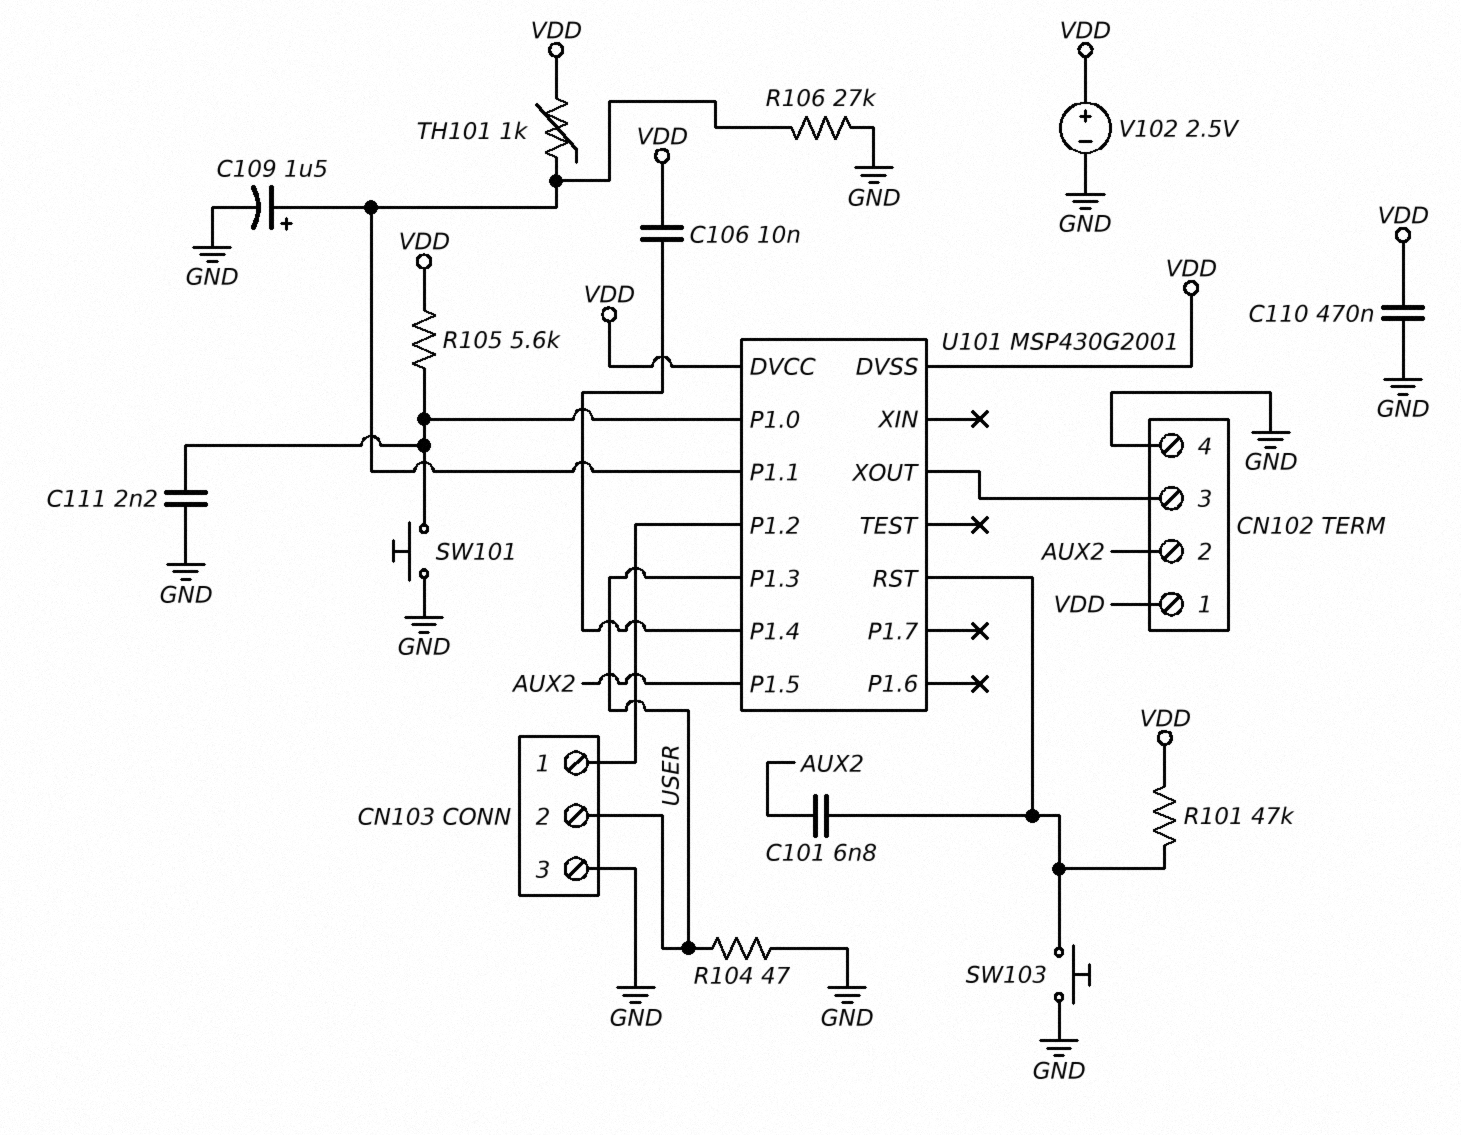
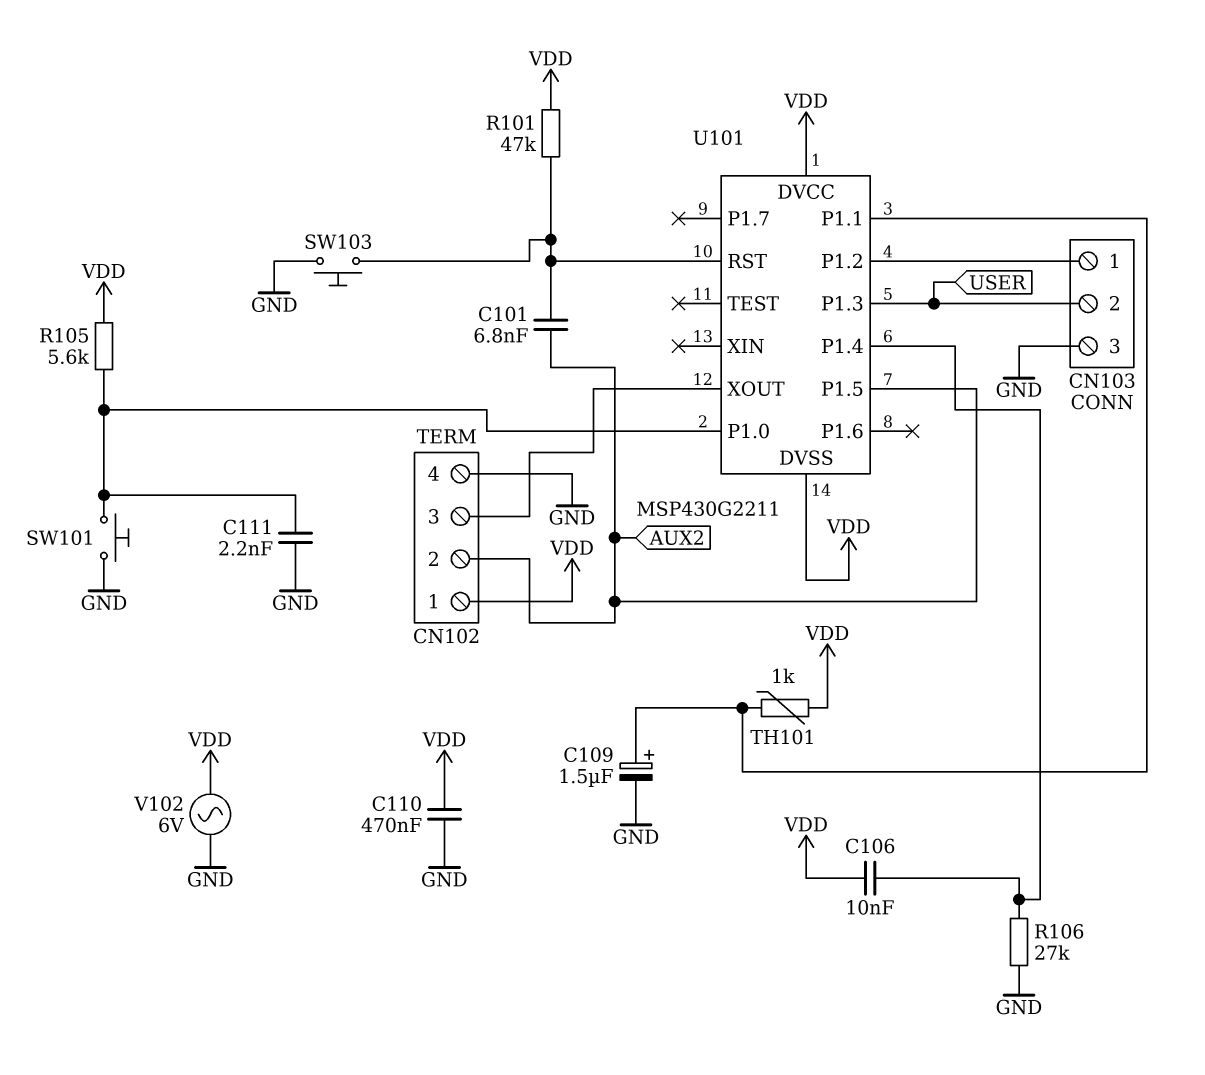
R104: 47 (GND, USER) -> none
R106: 27k (GND, U101/P1.1) -> 27k (GND, U101/P1.4)
U101: MSP430G2001 -> MSP430G2211
V102: 2.5V (plus VDD, minus GND) -> AC 6V (GND, VDD)

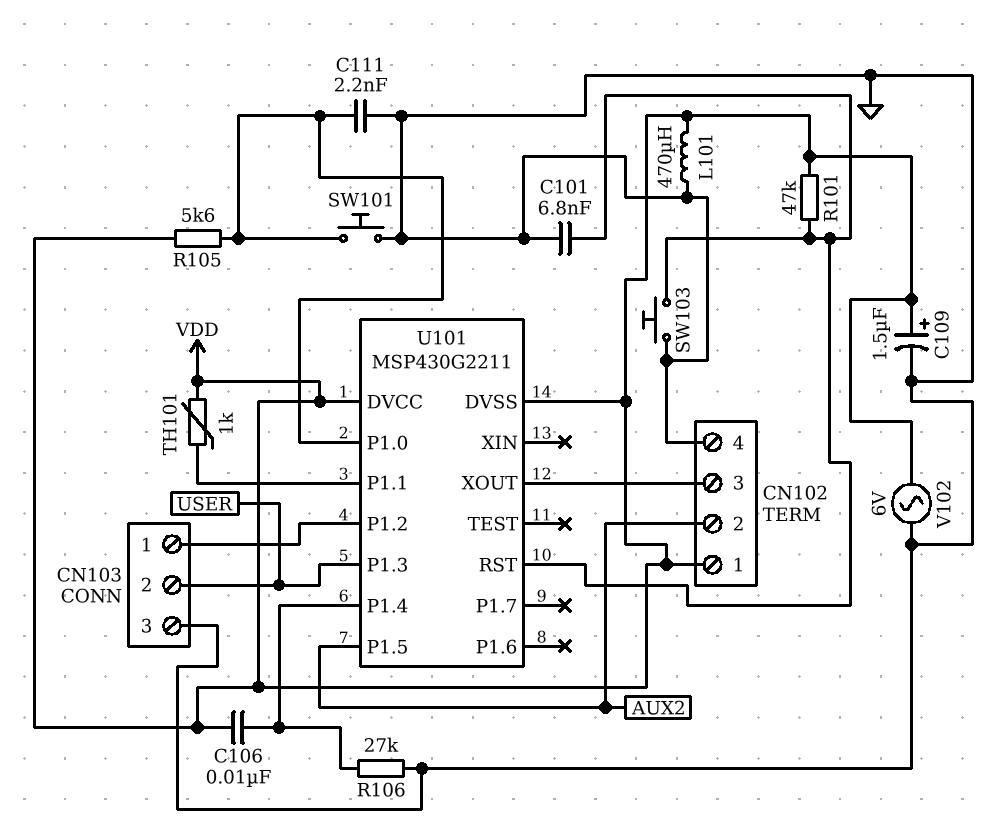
C101: 6.8nF (AUX2, U101/RST) -> 6.8nF (GND, U101/RST)
C109: 1.5uF (plus U101/P1.1, minus GND) -> 1.5uF (plus VDD, minus GND)
C110: 470nF (GND, VDD) -> none
L101: none -> 470uH (GND, VDD)

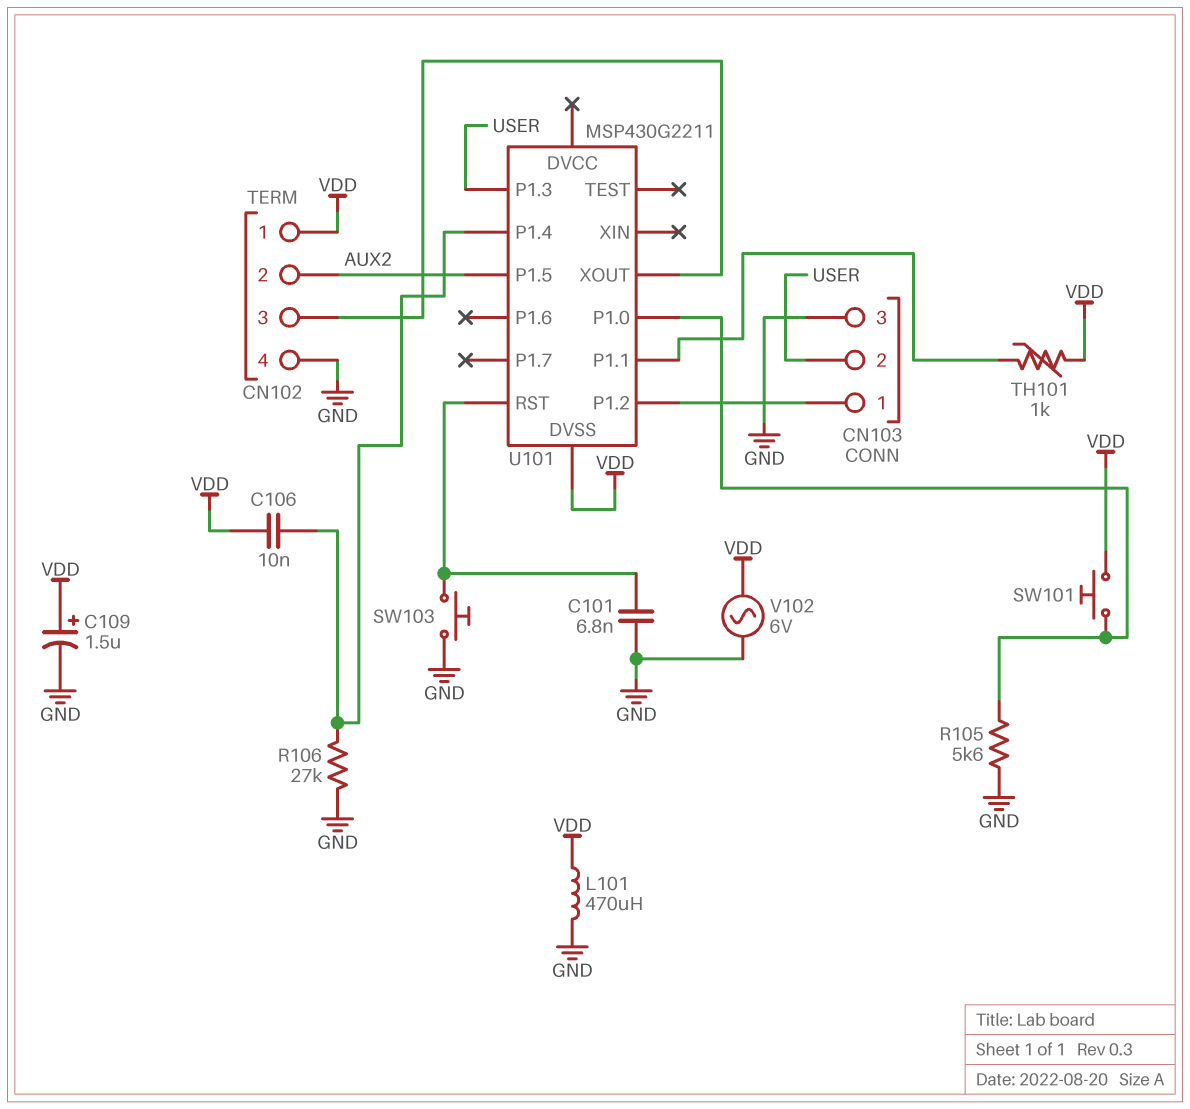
C111: 2.2nF (GND, U101/P1.0) -> none
R101: 47k (U101/RST, VDD) -> none
R105: 5.6k (U101/P1.0, VDD) -> 5.6k (GND, U101/P1.0)
SW101: button (GND, U101/P1.0) -> button (U101/P1.0, VDD)
U101 pin DVCC: VDD -> none

